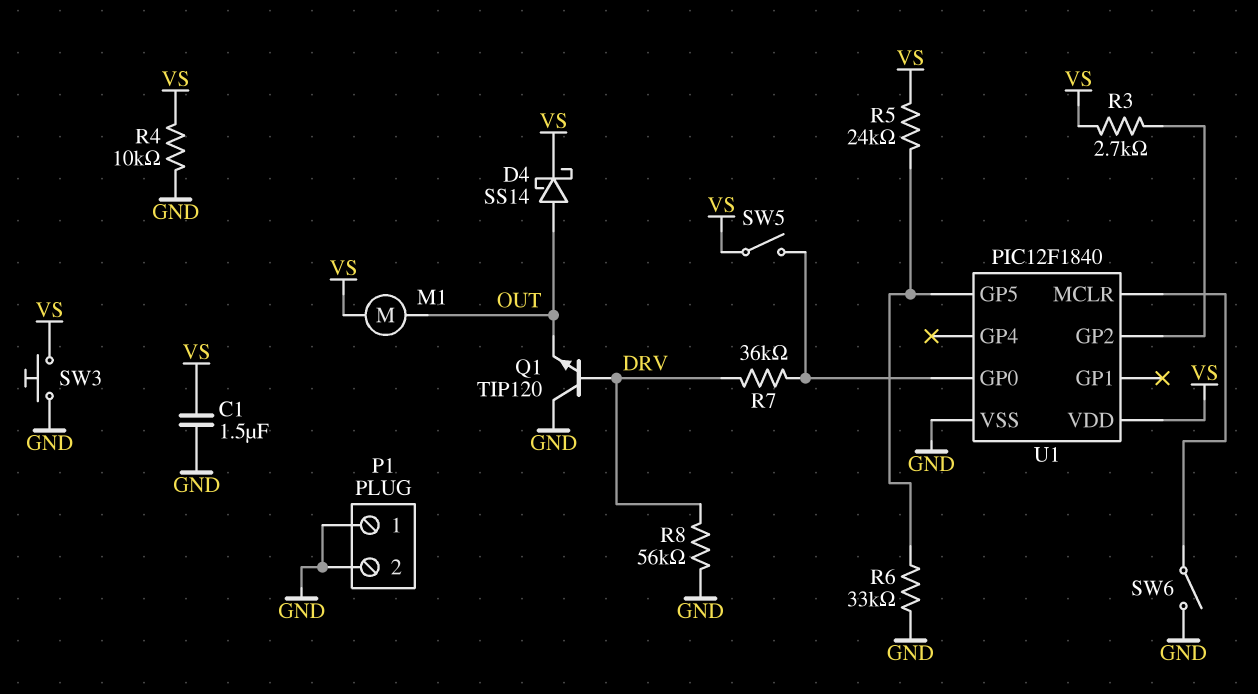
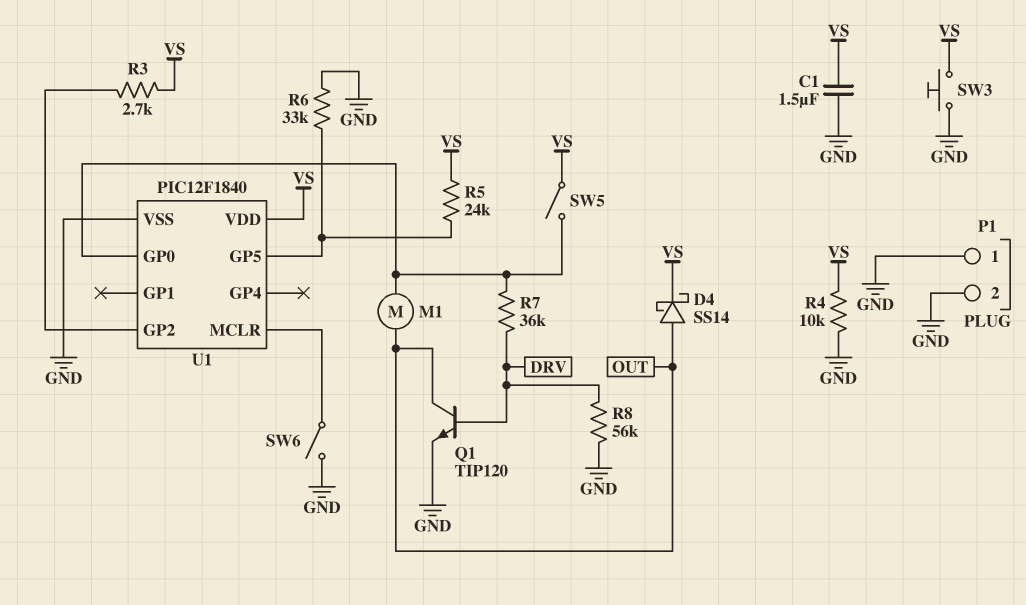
M1: motor (OUT, VS) -> motor (OUT, U1/GP0)
Q1: NPN TIP120 (B DRV, C GND, E OUT) -> NPN TIP120 (B DRV, C OUT, E GND)

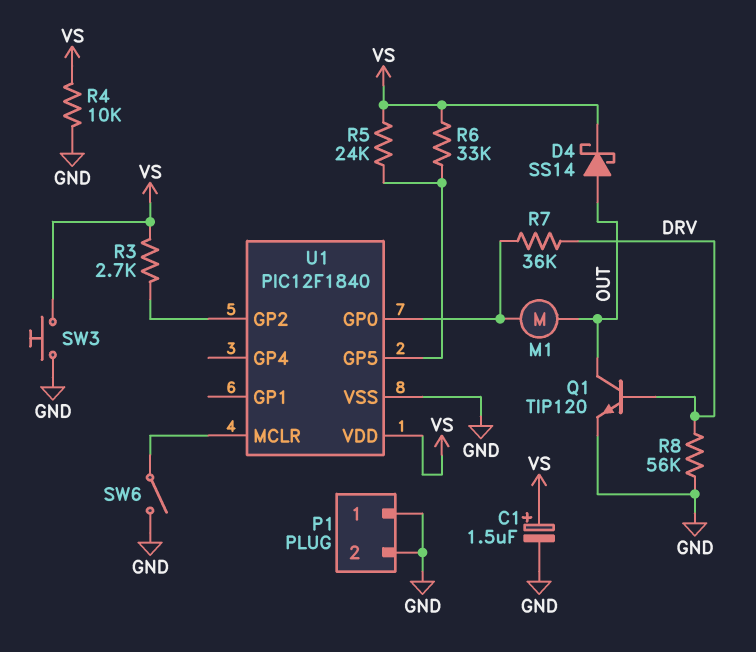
C1: 1.5uF (GND, VS) -> 1.5uF (plus VS, minus GND)
R6: 33k (GND, U1/GP5) -> 33k (U1/GP5, VS)
SW5: switch (U1/GP0, VS) -> none

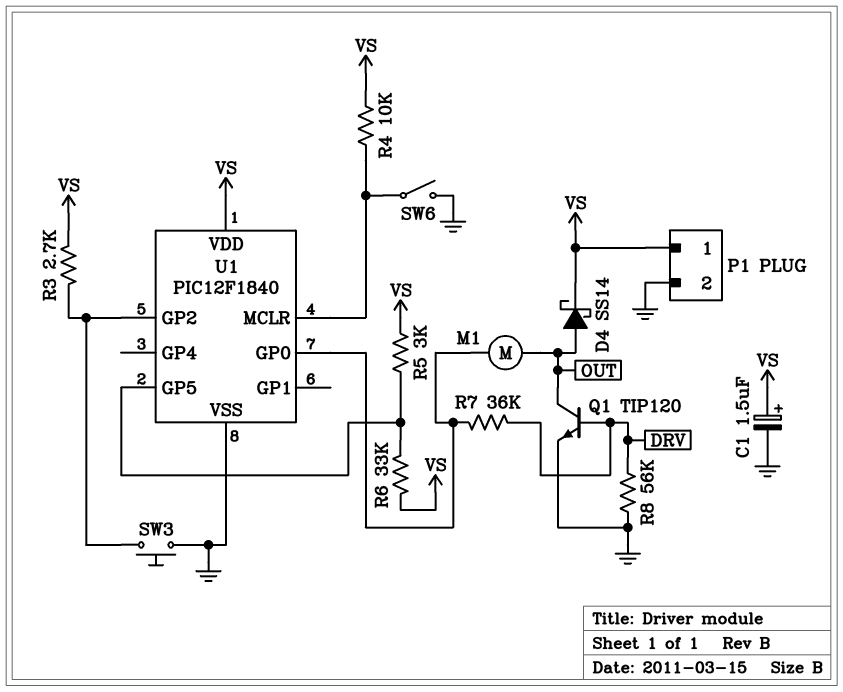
P1 pin 1: GND -> VS
R4: 10k (GND, VS) -> 10k (U1/MCLR, VS)
R5: 24k (U1/GP5, VS) -> 3k (U1/GP5, VS)
SW3: button (GND, VS) -> button (GND, U1/GP2)

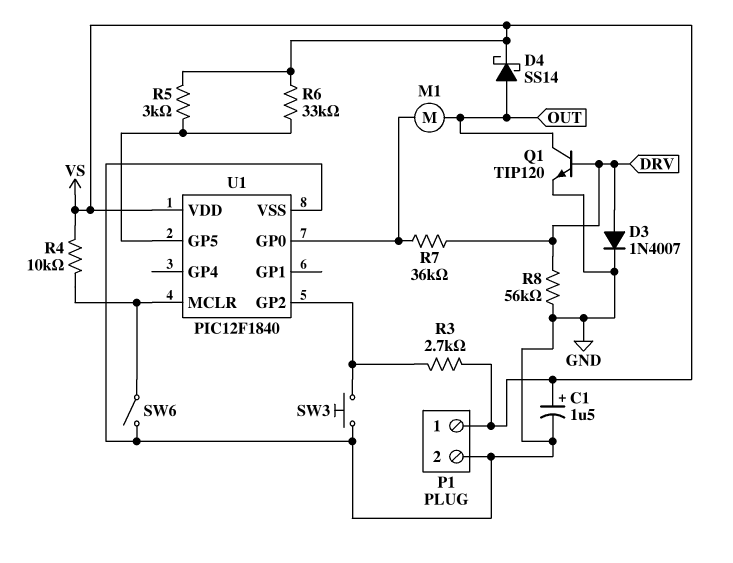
D3: none -> diode 1N4007 (A DRV, K GND)

